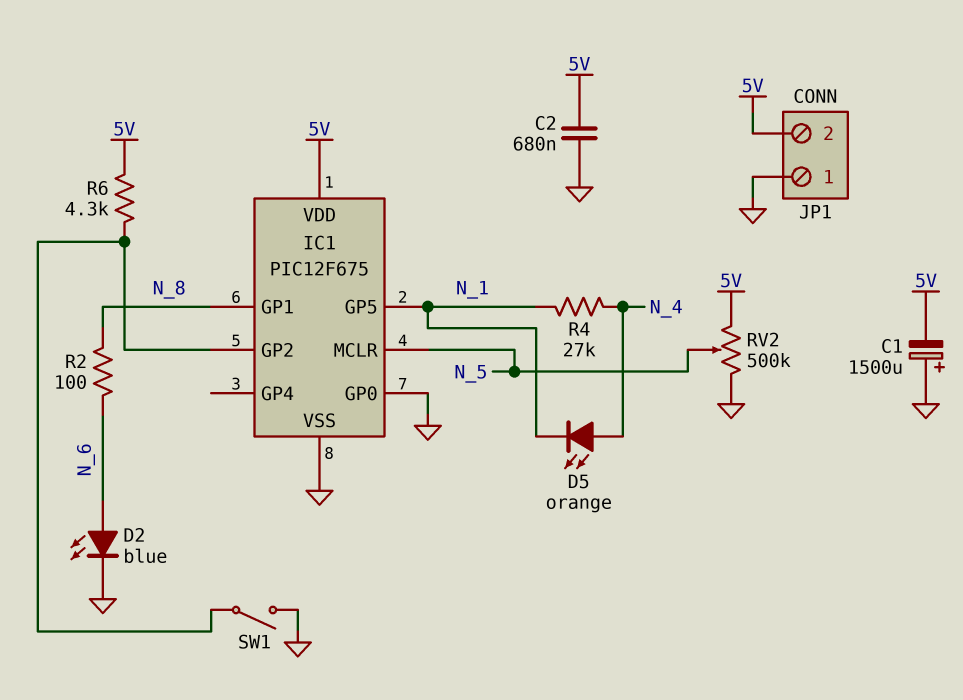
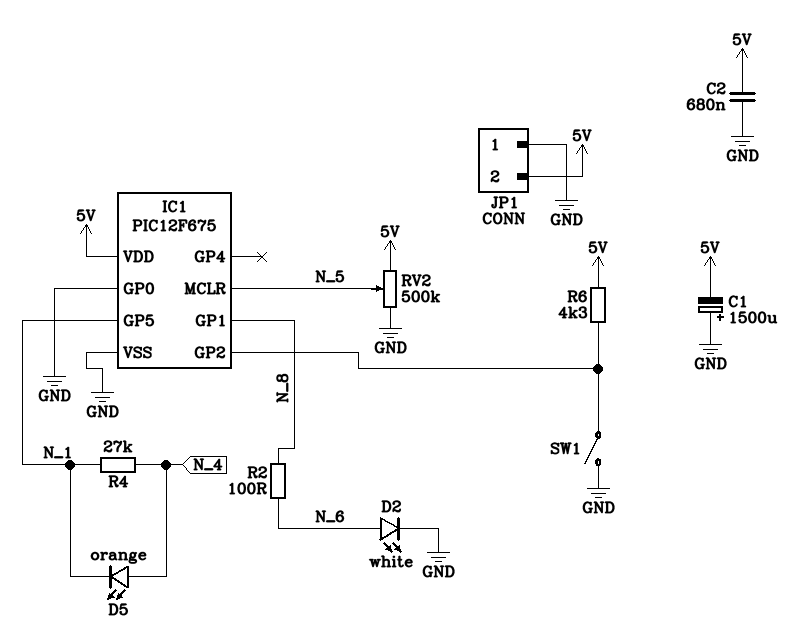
D2: LED blue (A N_6, K GND) -> LED white (A N_6, K GND)

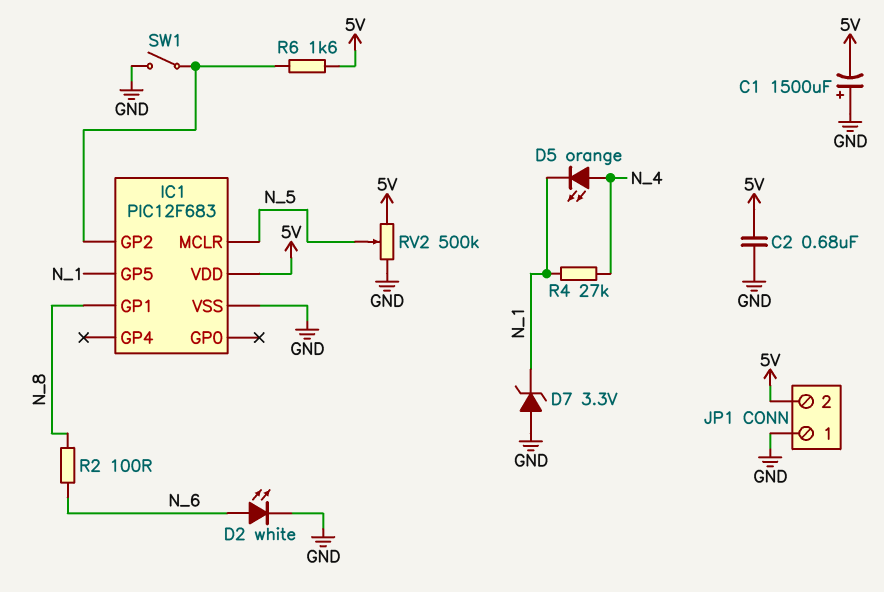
D7: none -> zener 3.3V (A GND, K N_1)
IC1: PIC12F675 -> PIC12F683
IC1 pin GP0: GND -> none
R6: 4.3k (5V, IC1/GP2) -> 1.6k (5V, IC1/GP2)

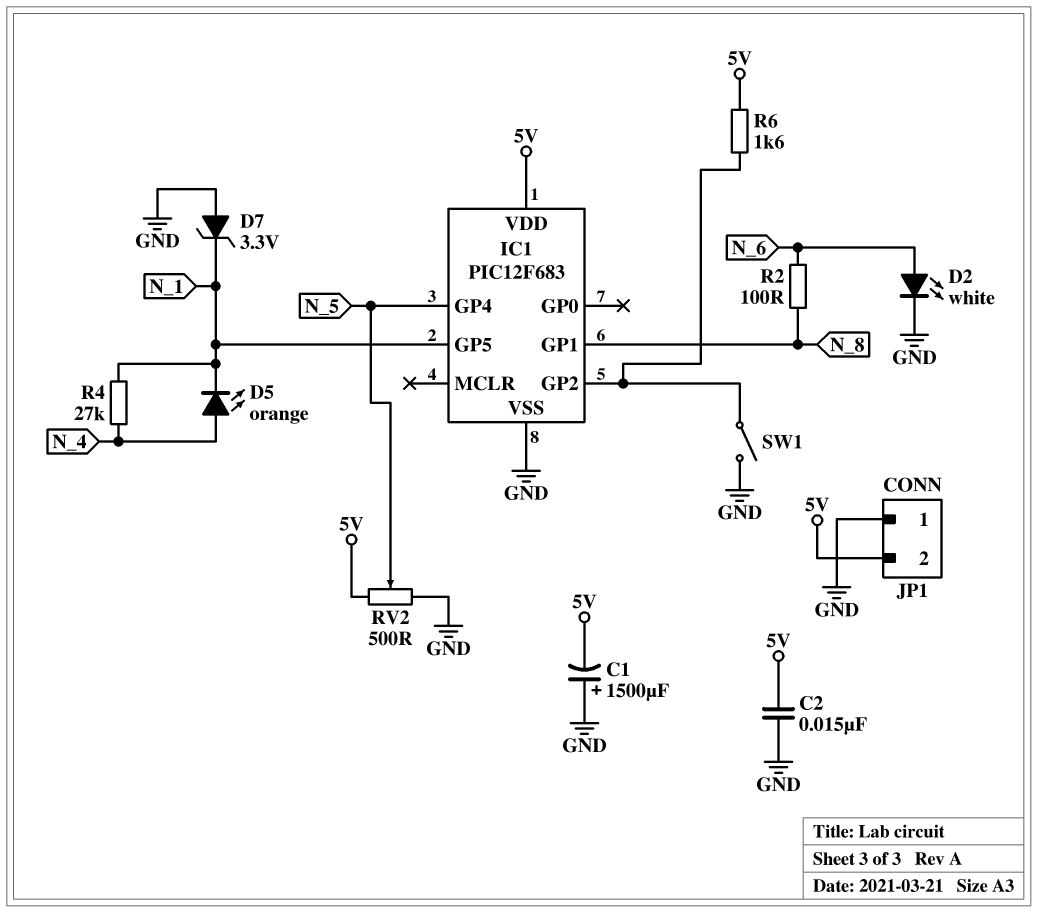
C2: 680nF (5V, GND) -> 15nF (5V, GND)
IC1 pin GP4: none -> N_5
IC1 pin MCLR: N_5 -> none
RV2: 500k (5V, GND, wiper N_5) -> 500 (5V, GND, wiper N_5)

